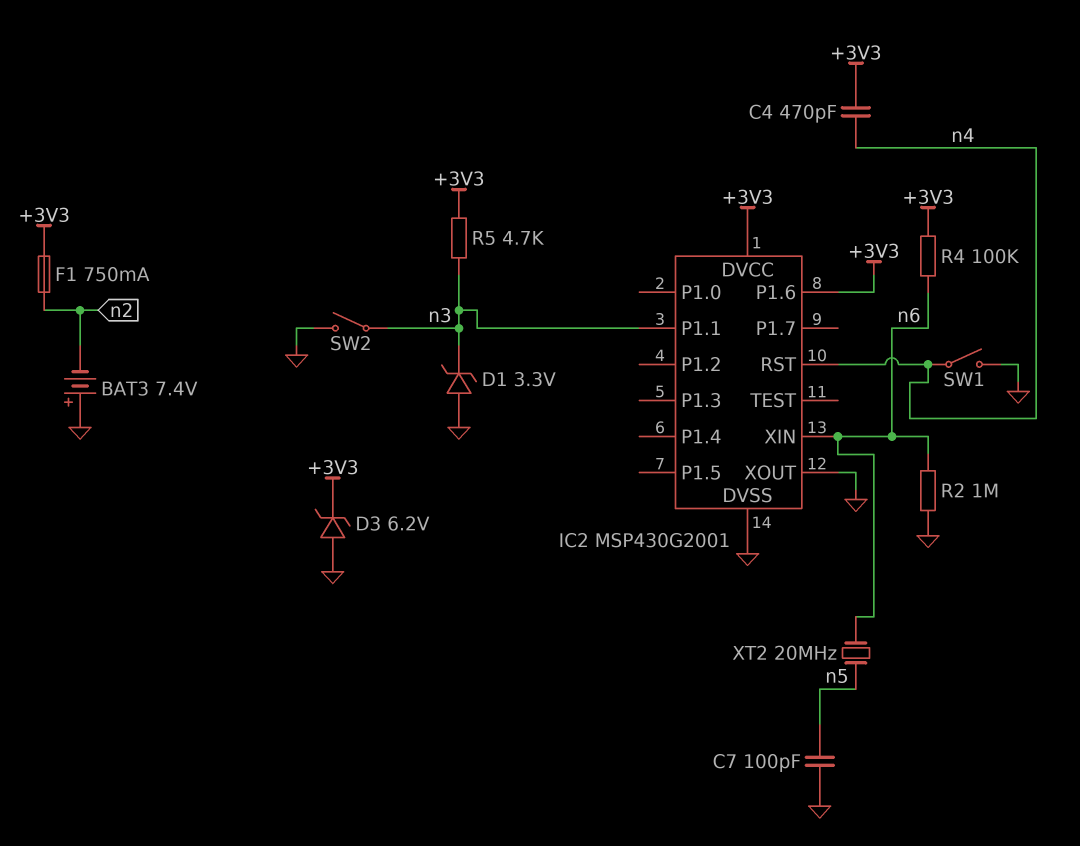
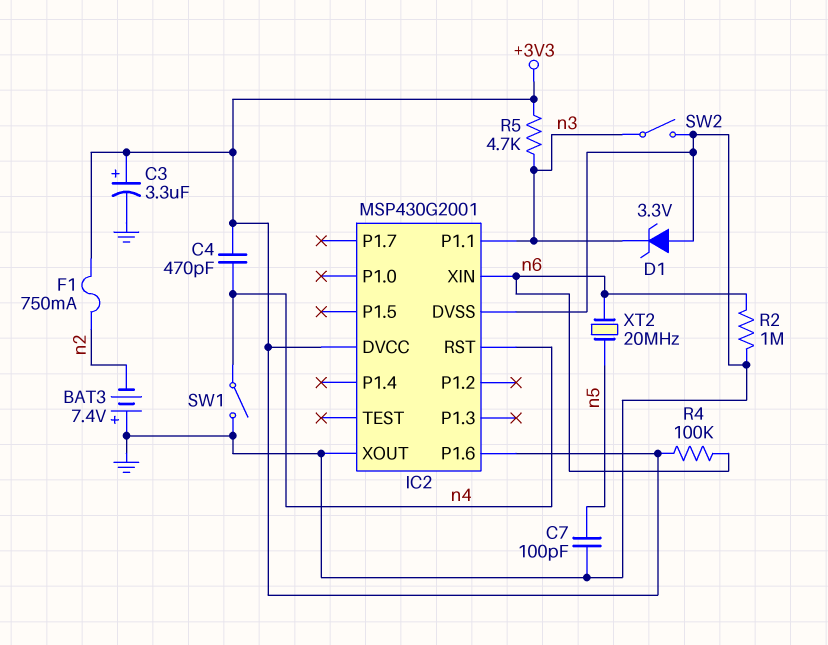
C3: none -> 3.3uF (plus +3V3, minus GND)
D3: zener 6.2V (A GND, K +3V3) -> none

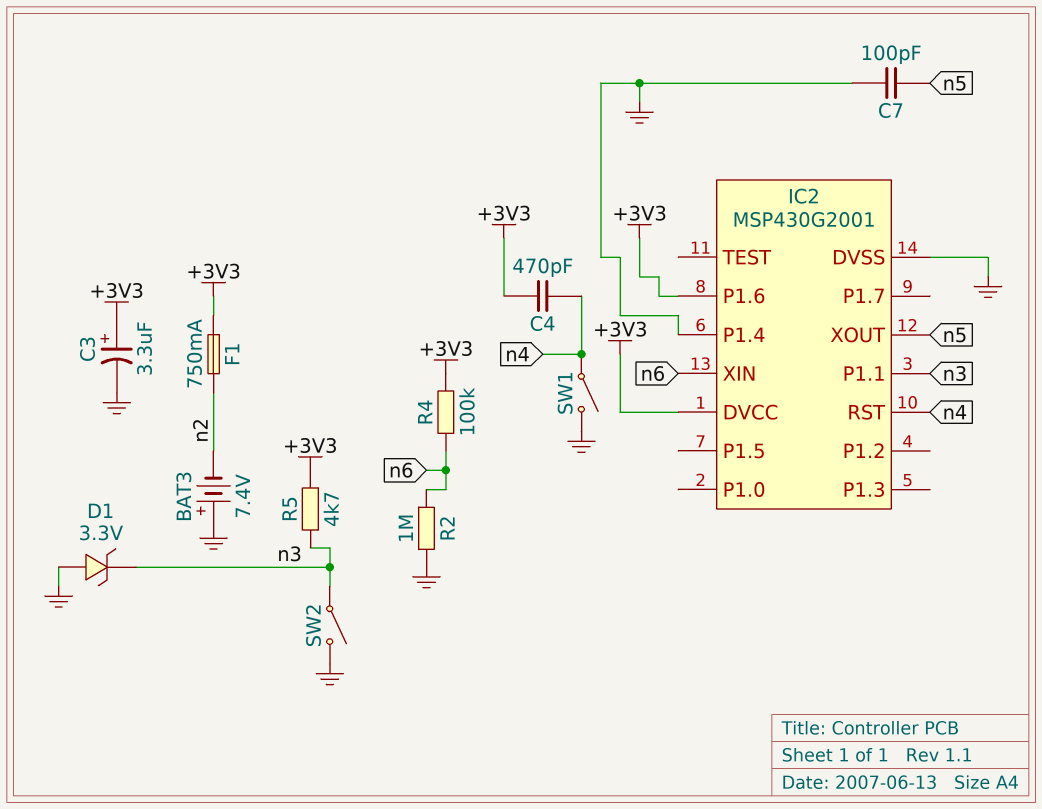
IC2 pin P1.4: none -> GND
IC2 pin XOUT: GND -> n5
XT2: 20MHz (n5, n6) -> none

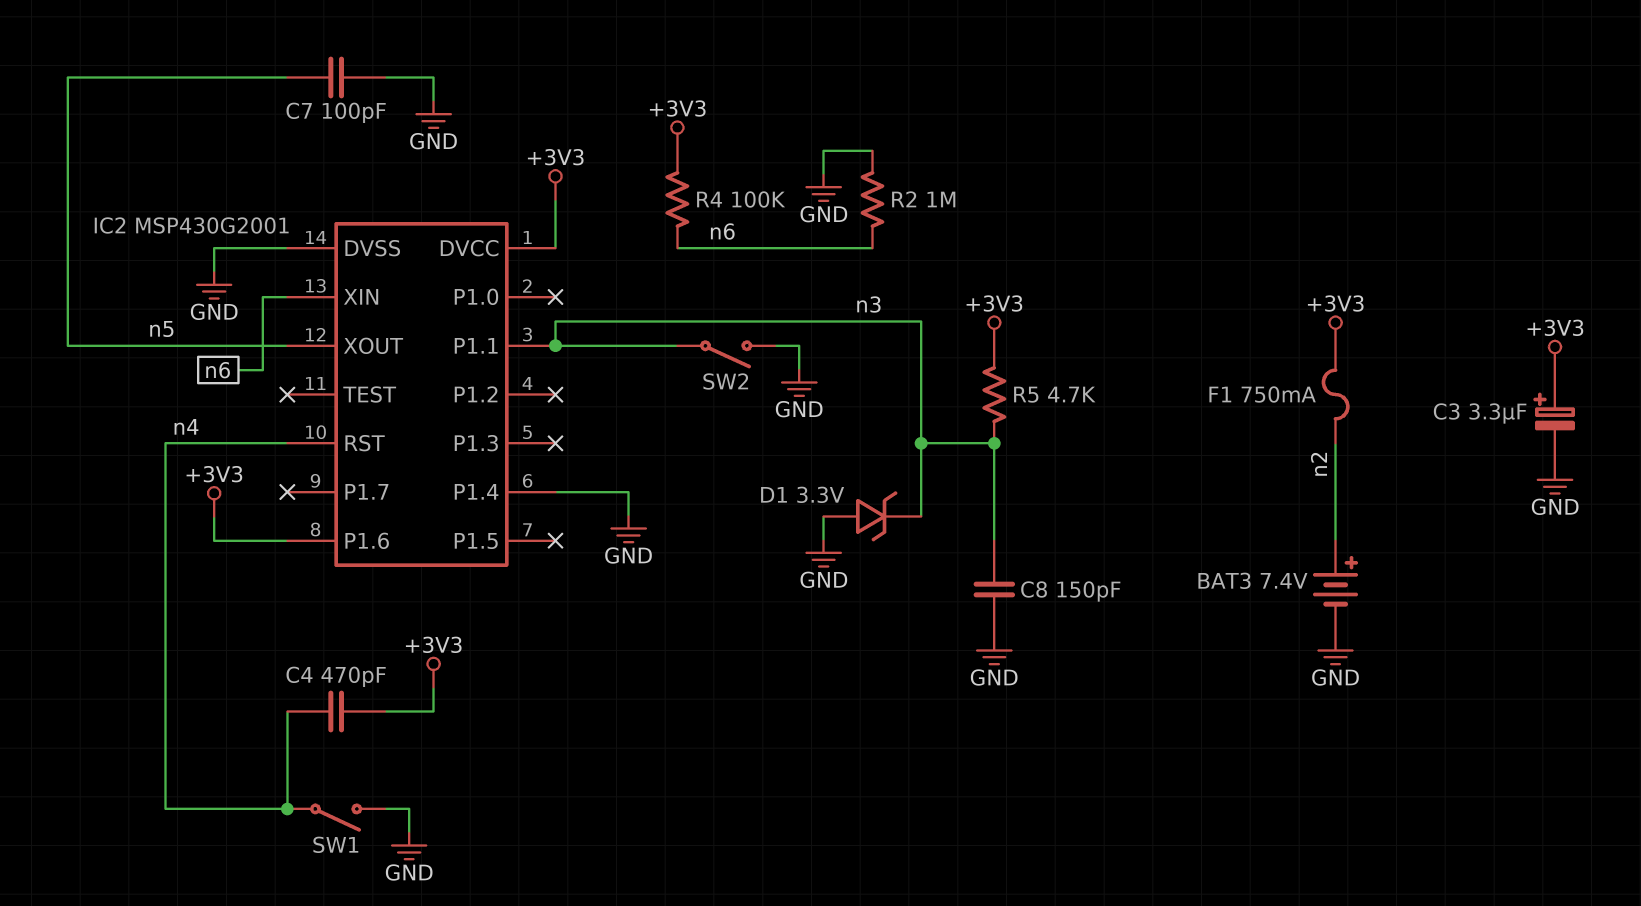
BAT3: 7.4V (plus GND, minus n2) -> 7.4V (plus n2, minus GND)
C8: none -> 150pF (GND, n3)

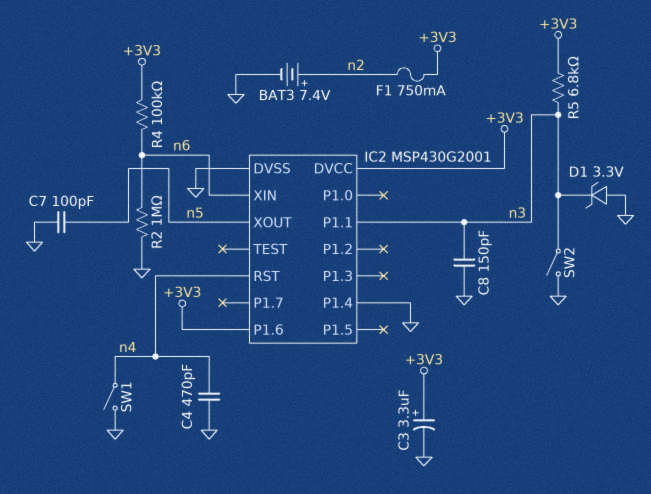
C4: 470pF (+3V3, n4) -> 470pF (GND, n4)
R5: 4.7k (+3V3, n3) -> 6.8k (+3V3, n3)

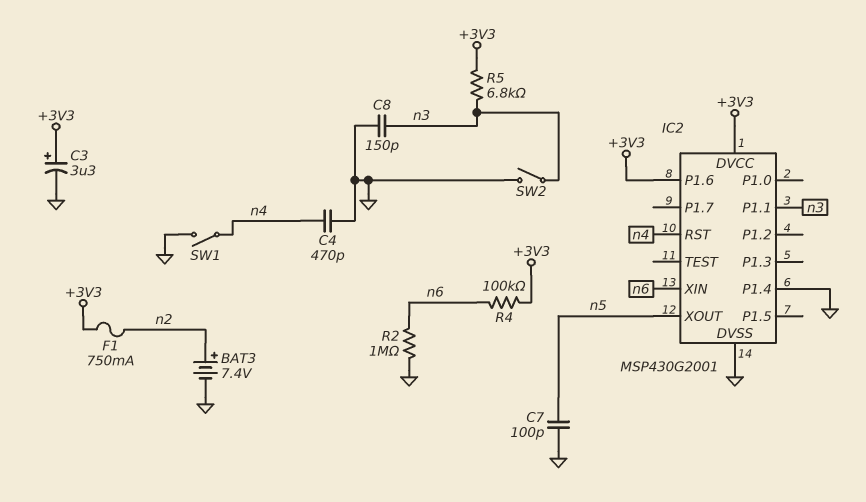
D1: zener 3.3V (A GND, K n3) -> none

